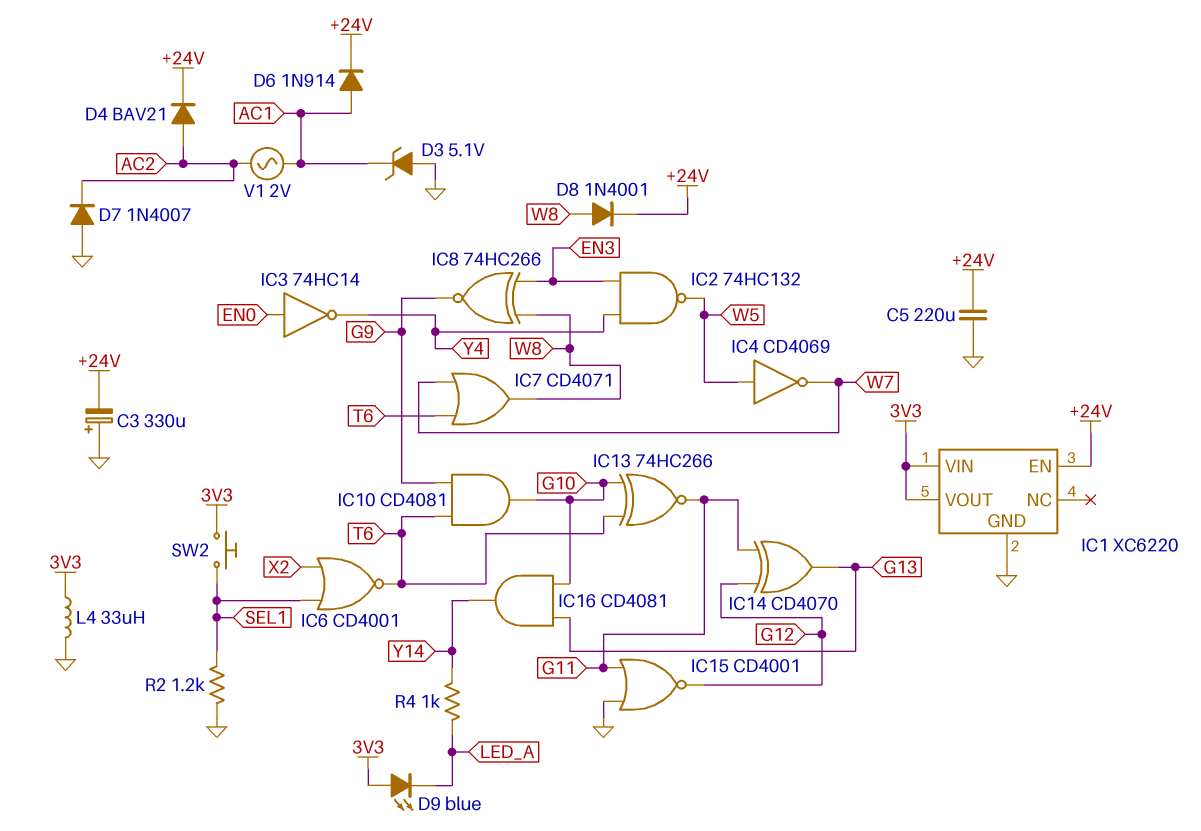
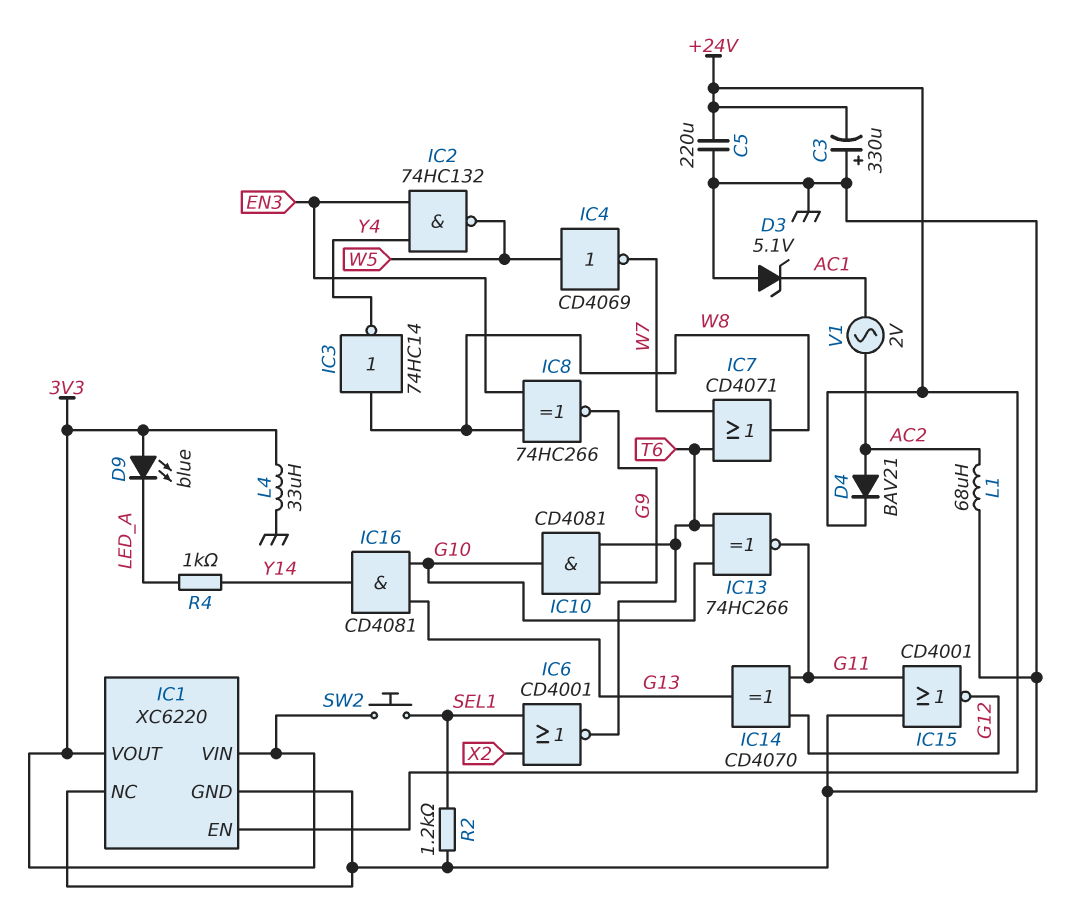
D6: diode 1N914 (A AC1, K +24V) -> none
D7: diode 1N4007 (A GND, K AC2) -> none
D8: diode 1N4001 (A W8, K +24V) -> none
IC1 pin NC: none -> GND
IC3: NOT 74HC14 (in EN0, out Y4) -> NOT 74HC14 (in W8, out Y4)
L1: none -> 68uH (AC2, GND)

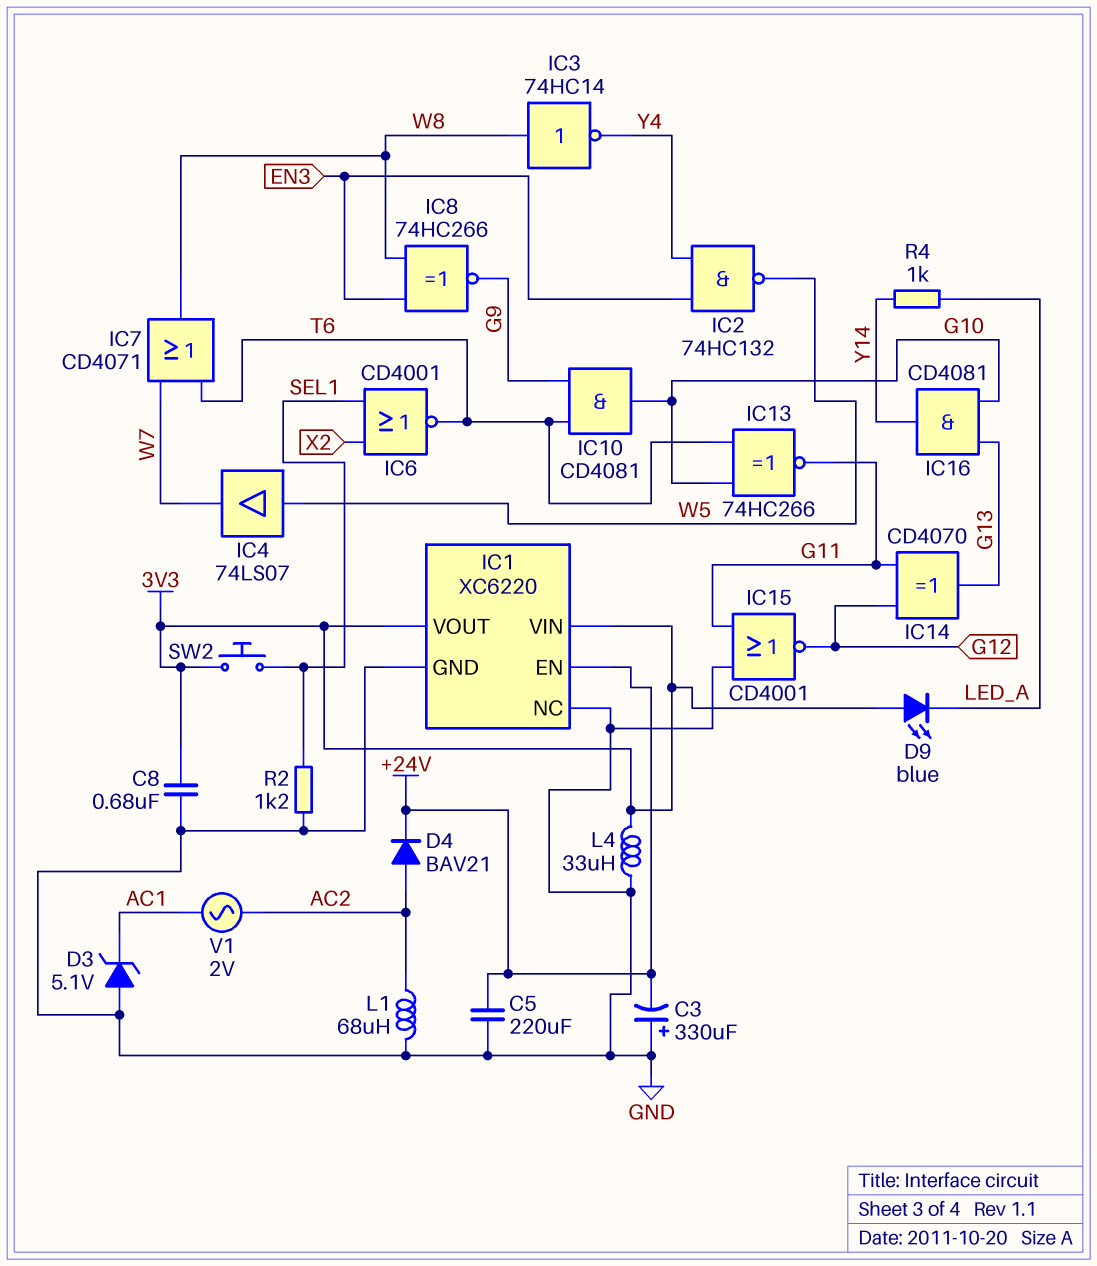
C8: none -> 680nF (3V3, GND)
IC4: NOT CD4069 (in W5, out W7) -> buffer 74LS07 (in W5, out W7)

